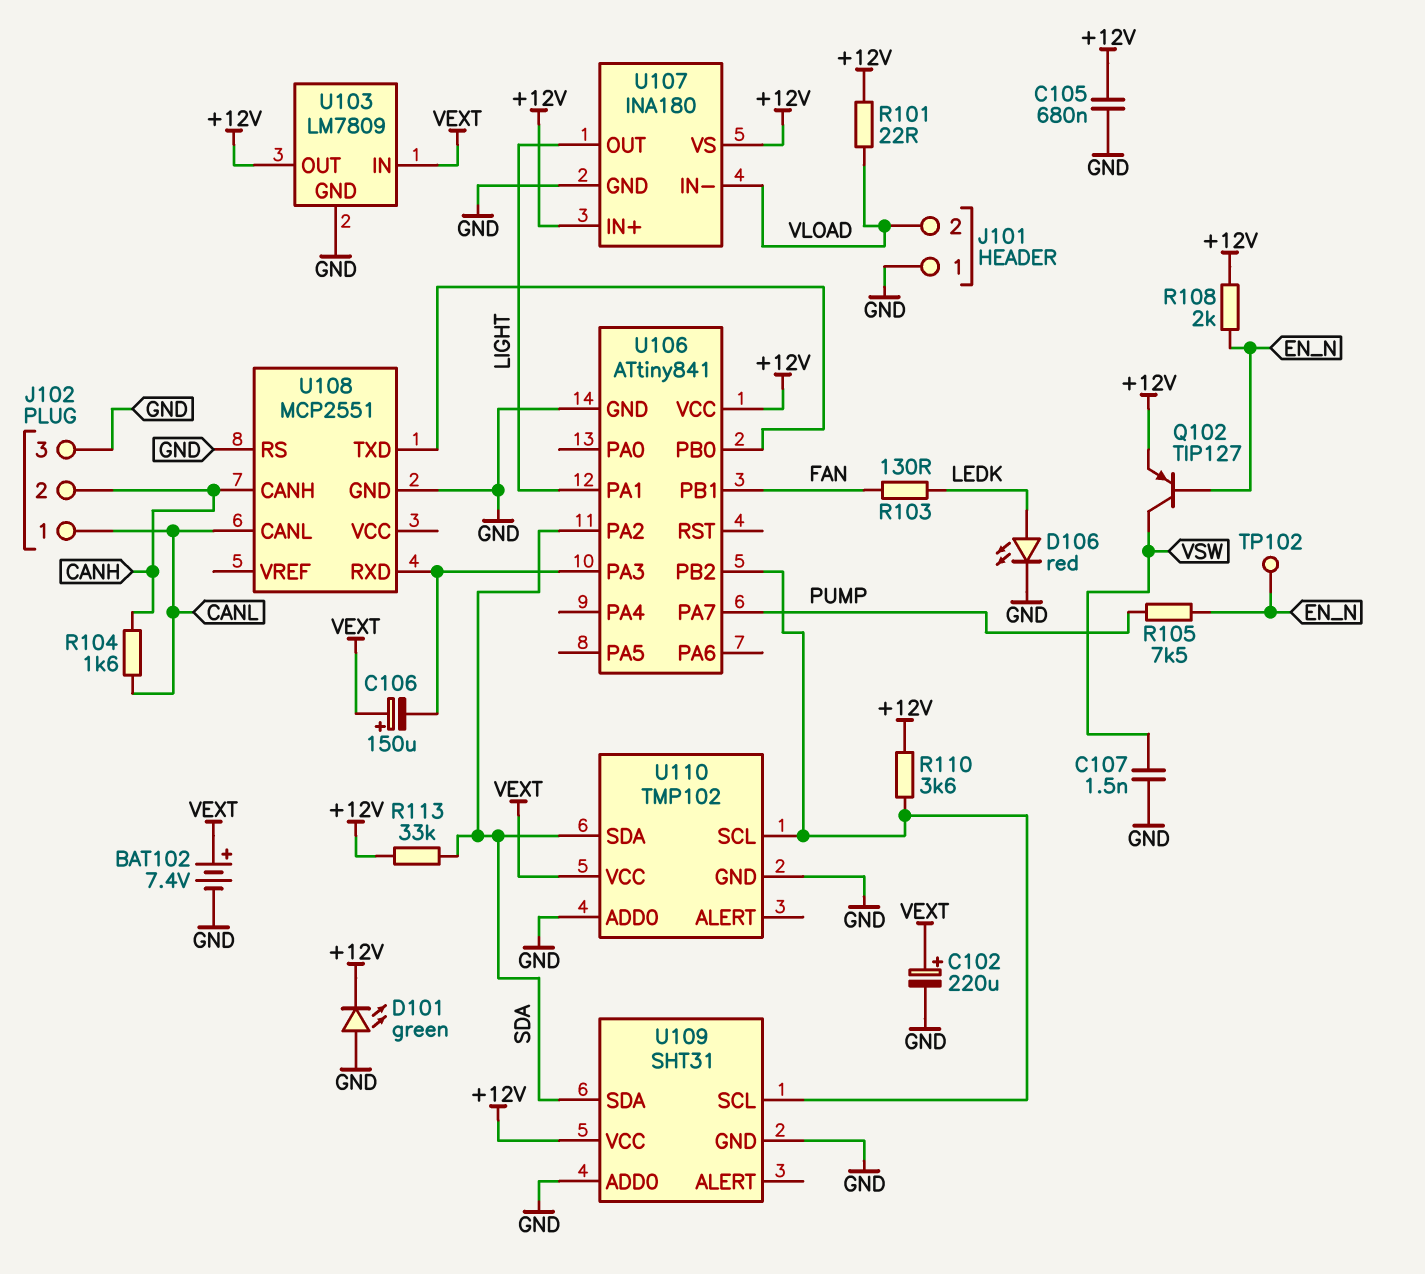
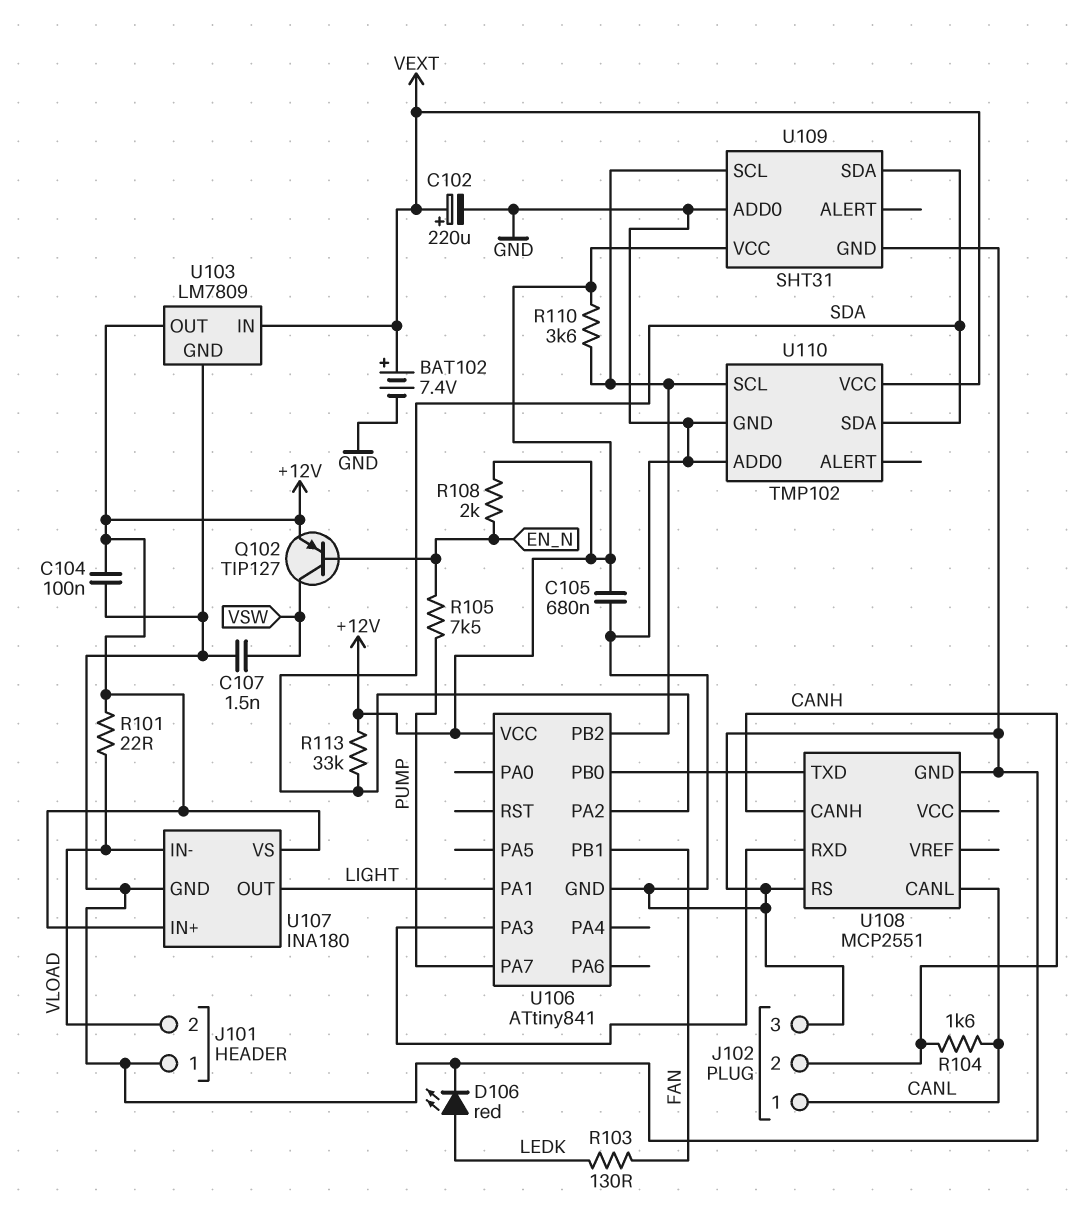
C104: none -> 100nF (+12V, GND)
C106: 150uF (plus VEXT, minus U106/PA3) -> none
D101: LED green (A GND, K +12V) -> none
TP102: test point (EN_N) -> none

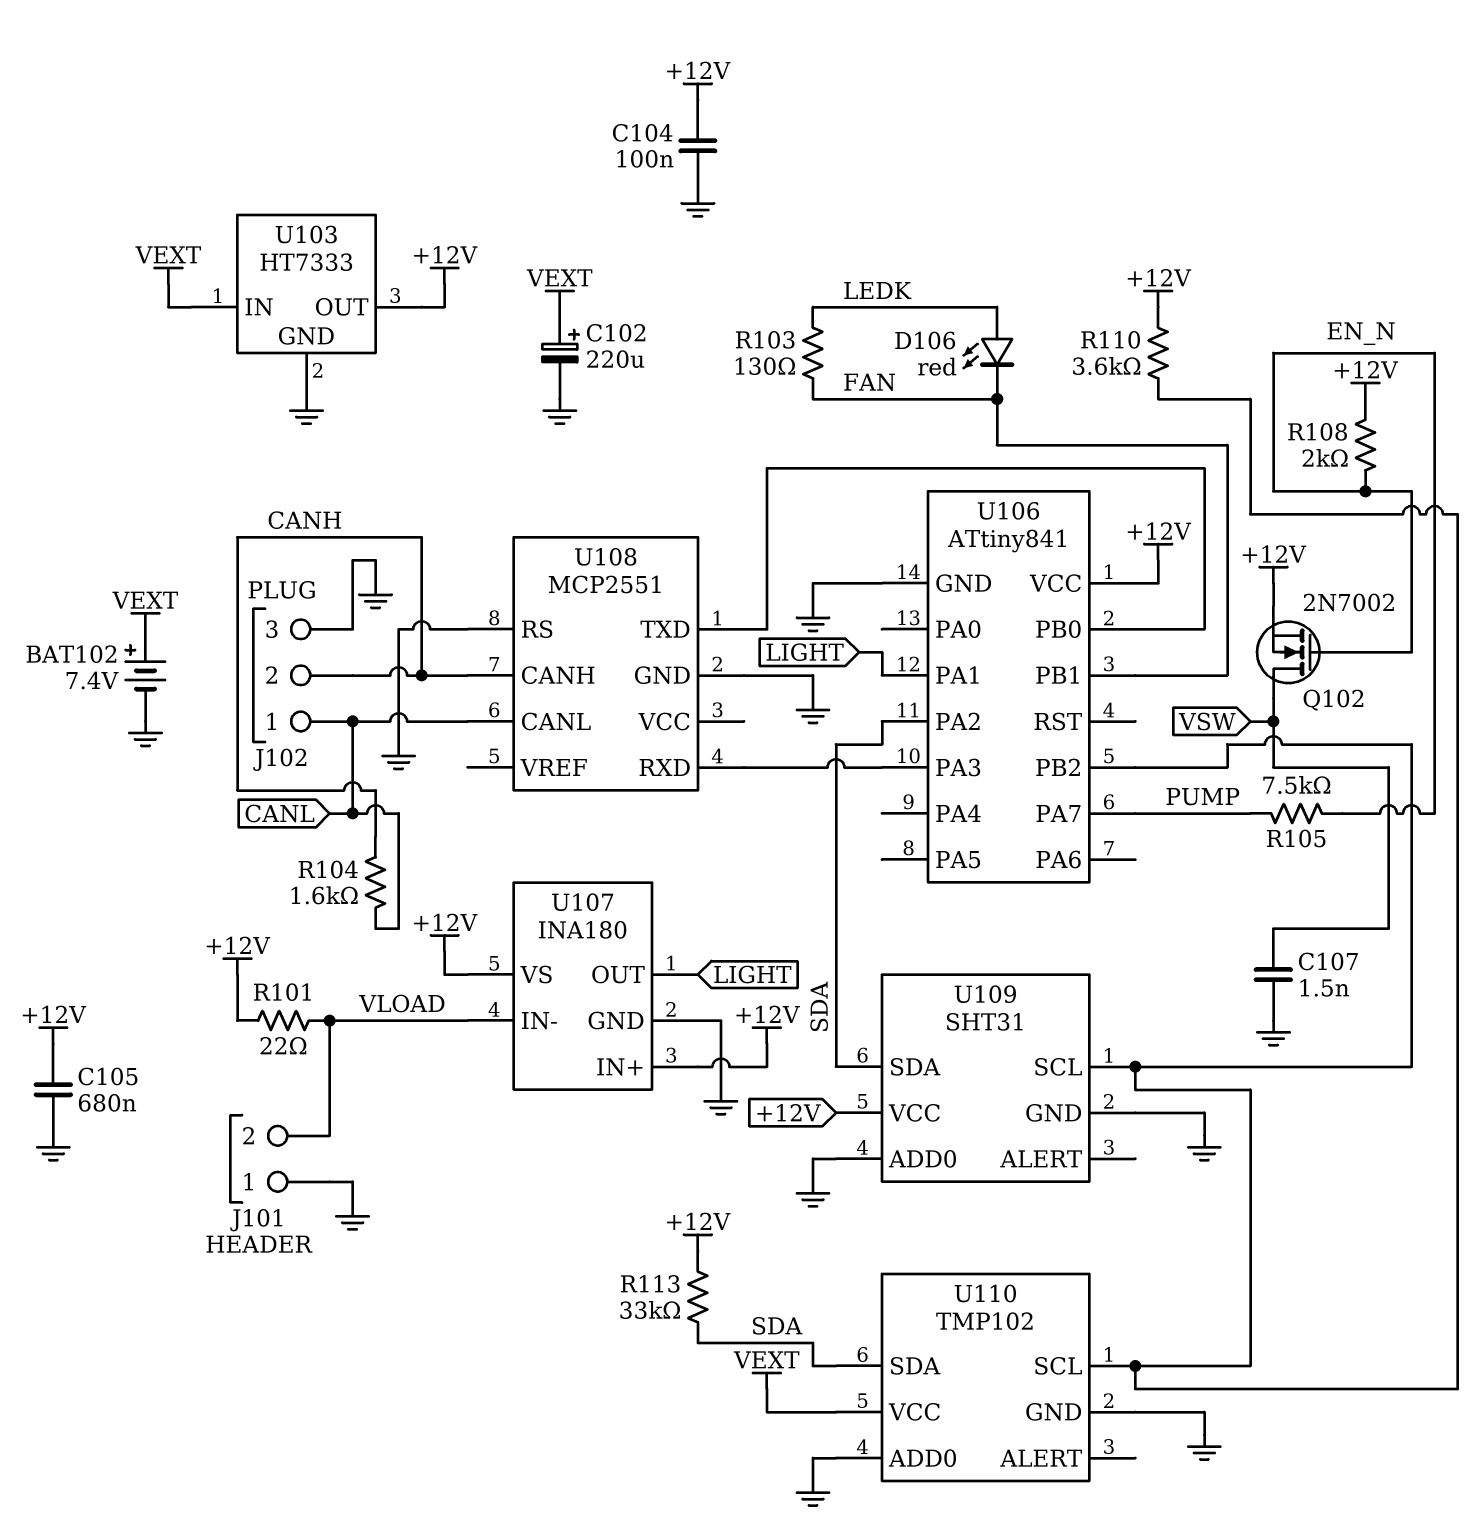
D106: LED red (A LEDK, K GND) -> LED red (A LEDK, K FAN)
Q102: PNP TIP127 (B EN_N, C VSW, E +12V) -> NMOS 2N7002 (G EN_N, D VSW, S +12V)
U103: LM7809 -> HT7333

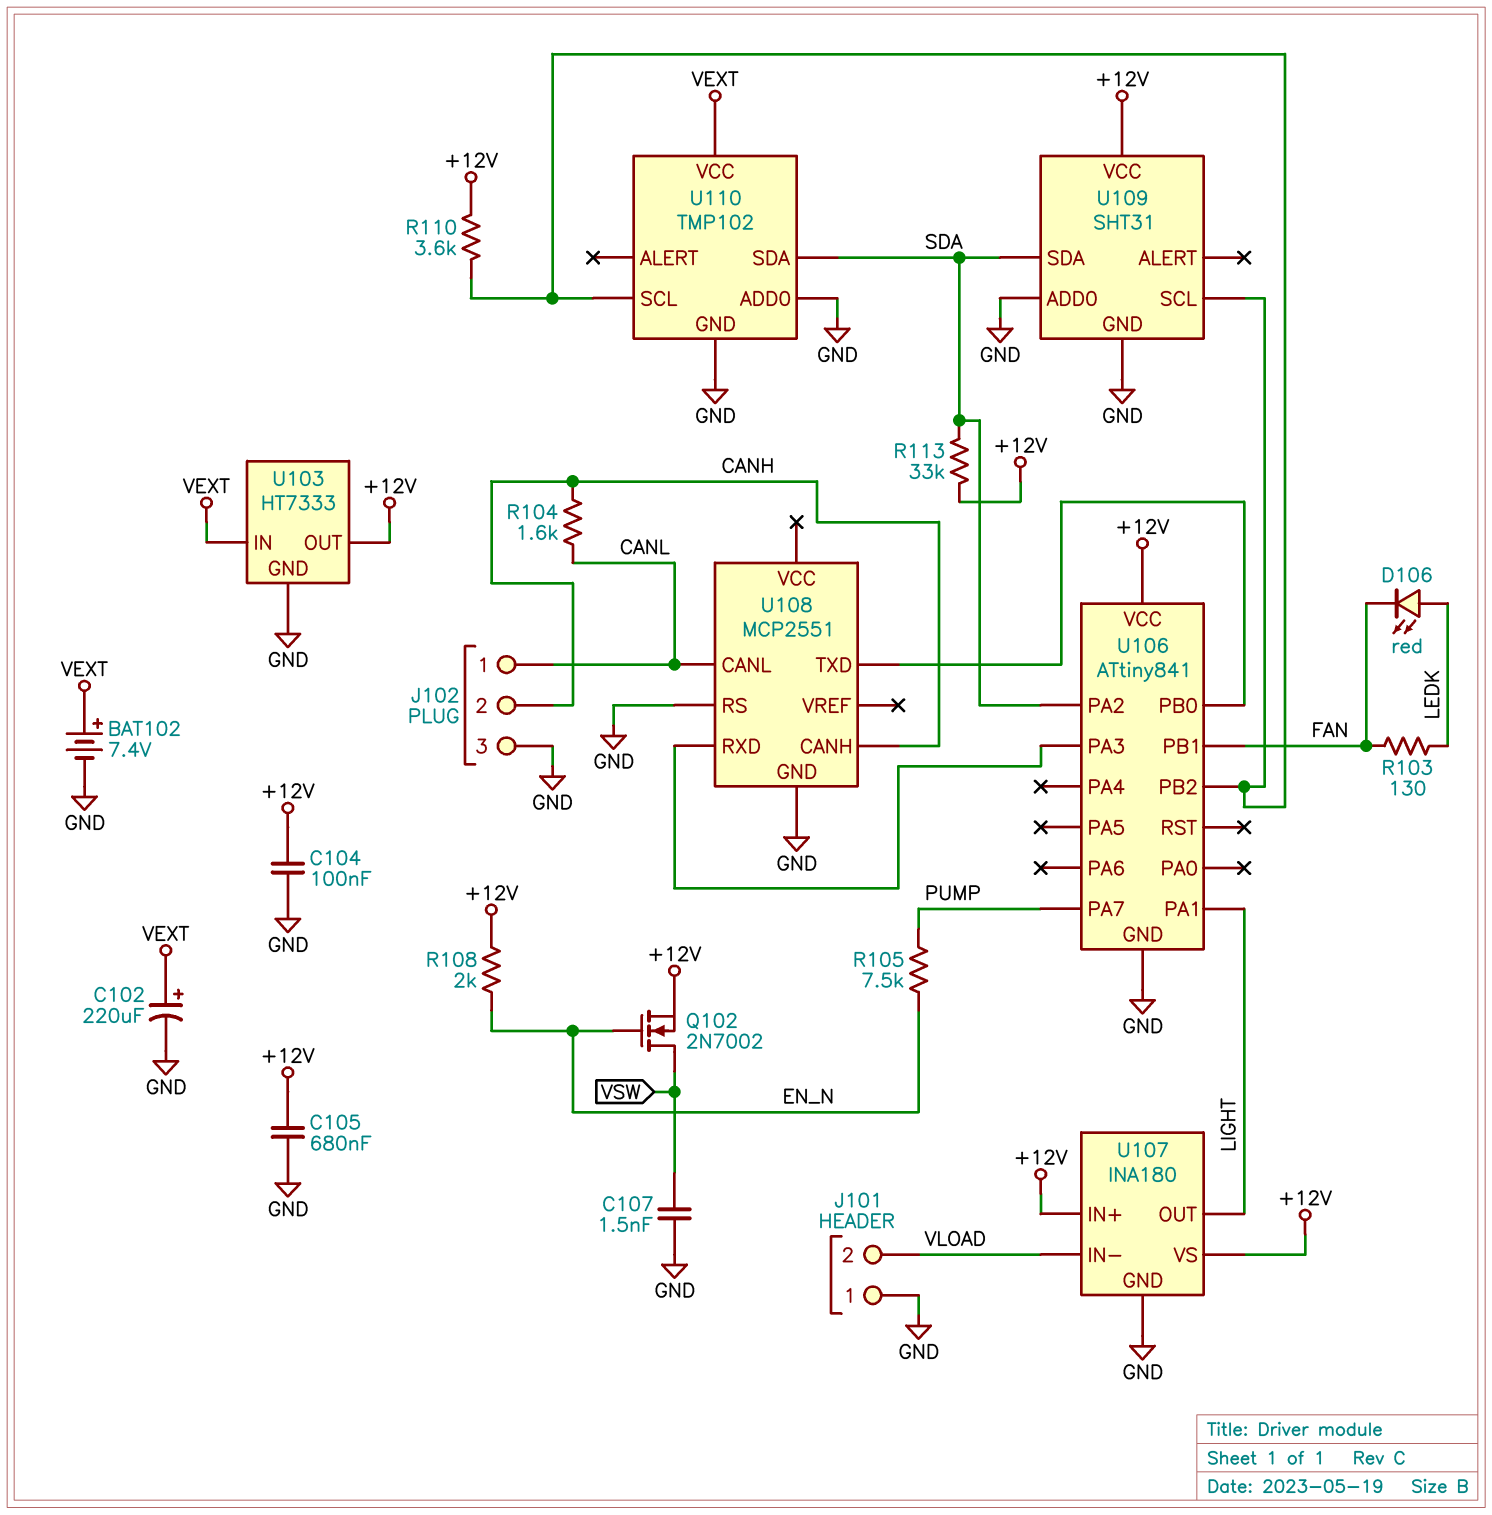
R101: 22 (+12V, VLOAD) -> none

